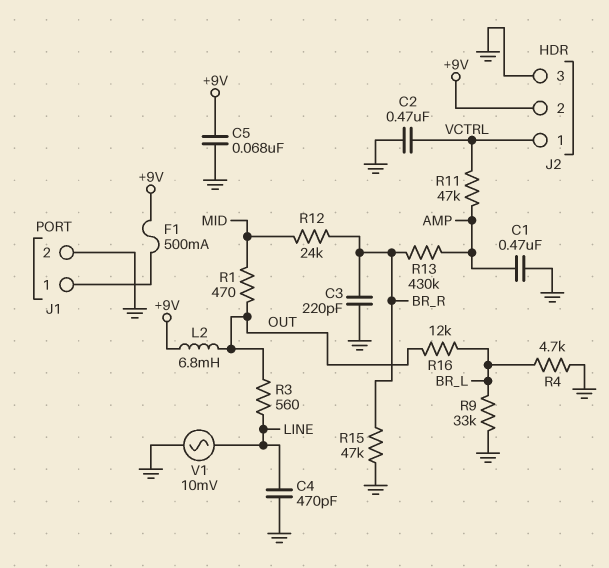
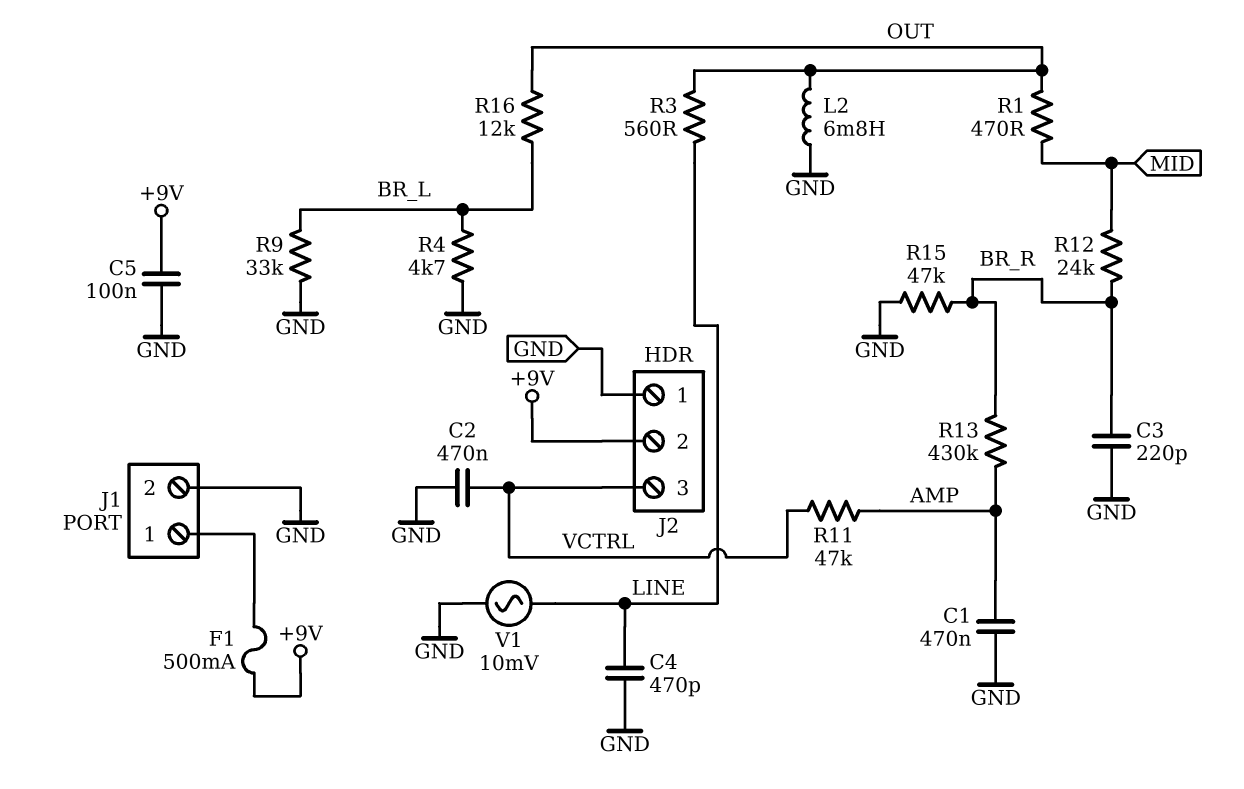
C5: 68nF (+9V, GND) -> 100nF (+9V, GND)
J2 pin 1: VCTRL -> GND
J2 pin 3: GND -> VCTRL
L2: 6.8mH (+9V, OUT) -> 6.8mH (GND, OUT)

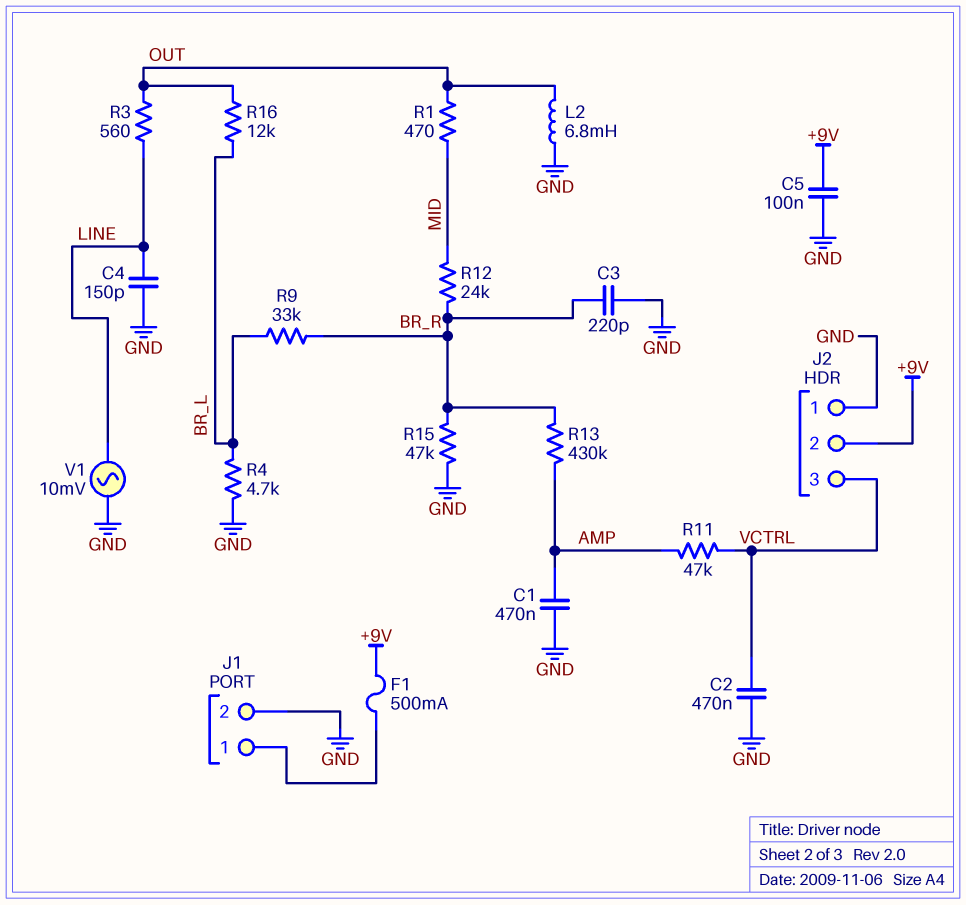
C4: 470pF (GND, LINE) -> 150pF (GND, LINE)
R9: 33k (BR_L, GND) -> 33k (BR_L, BR_R)

